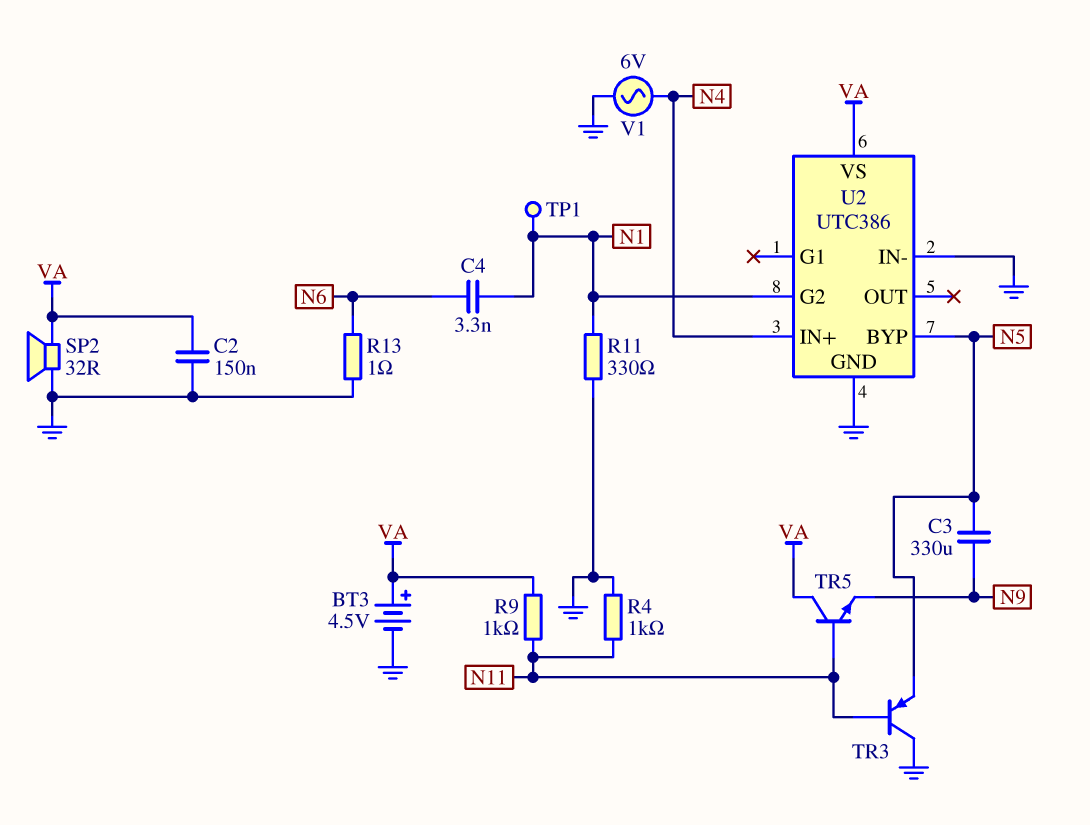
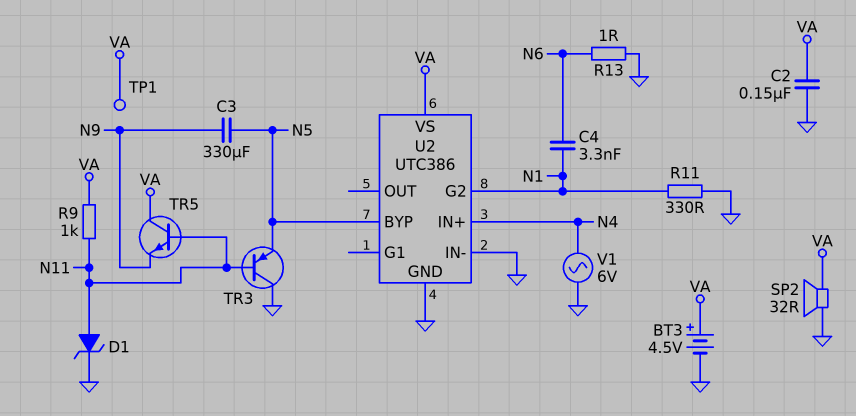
D1: none -> zener (A N11, K GND)
R4: 1k (GND, N11) -> none
TP1: test point (N1) -> test point (VA)

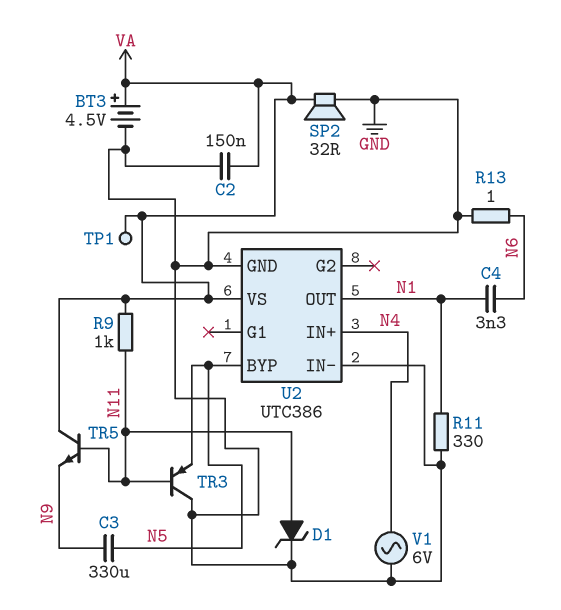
U2 pin G2: N1 -> none
U2 pin OUT: none -> N1

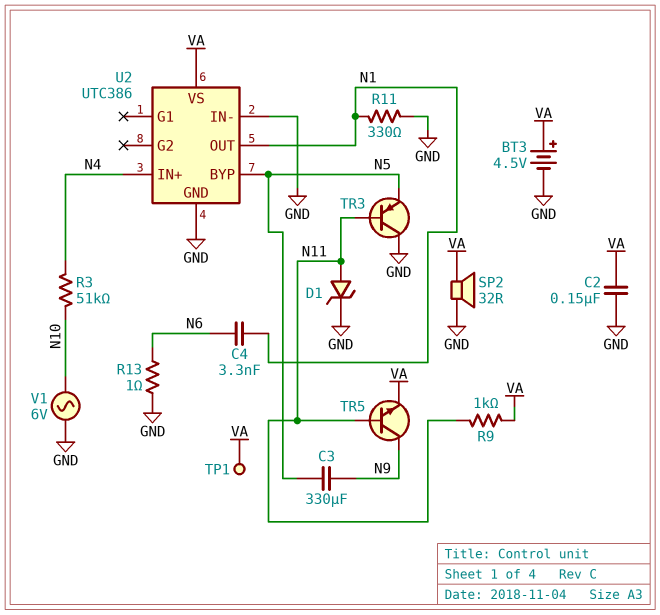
R3: none -> 51k (N4, N10)
TR5: NPN (B N11, C VA, E N9) -> NPN (B N11, C N9, E VA)
V1: AC 6V (GND, N4) -> AC 6V (GND, N10)

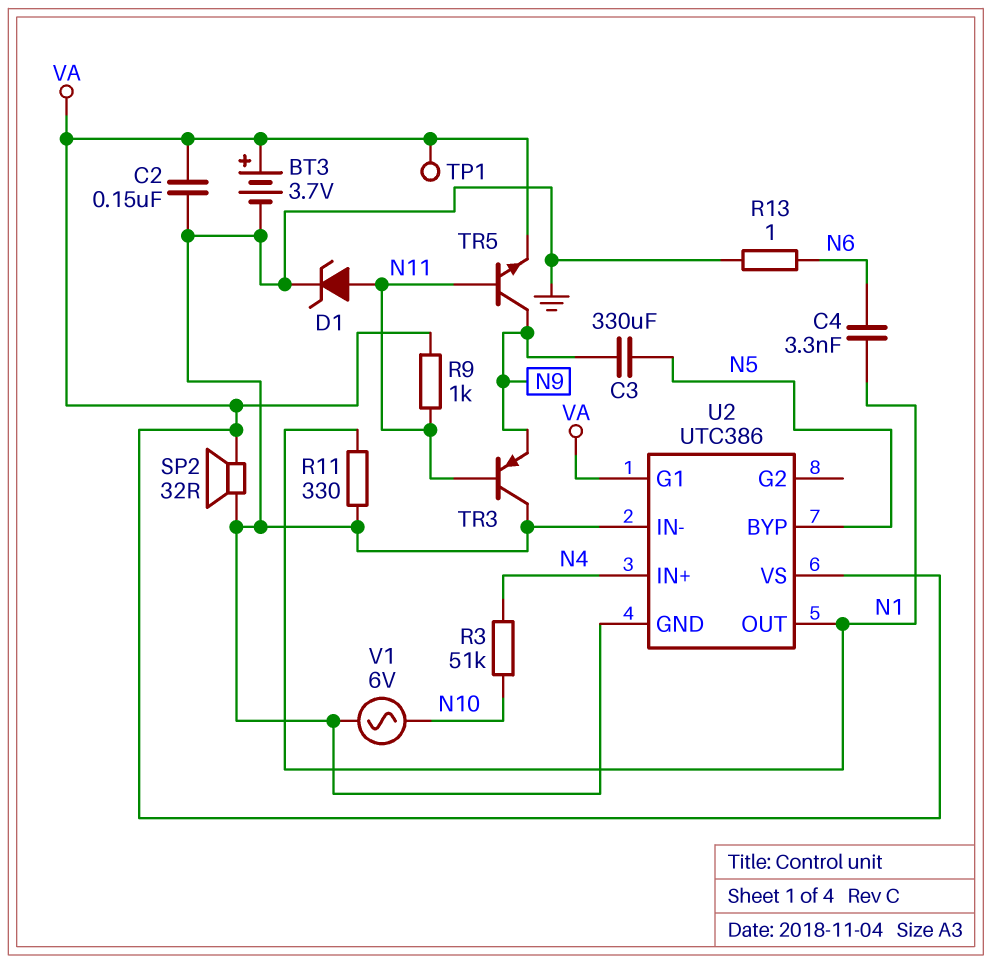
BT3: 4.5V (plus VA, minus GND) -> 3.7V (plus VA, minus GND)
TR3: PNP (B N11, C GND, E N5) -> PNP (B N11, C GND, E N9)
U2 pin G1: none -> VA

